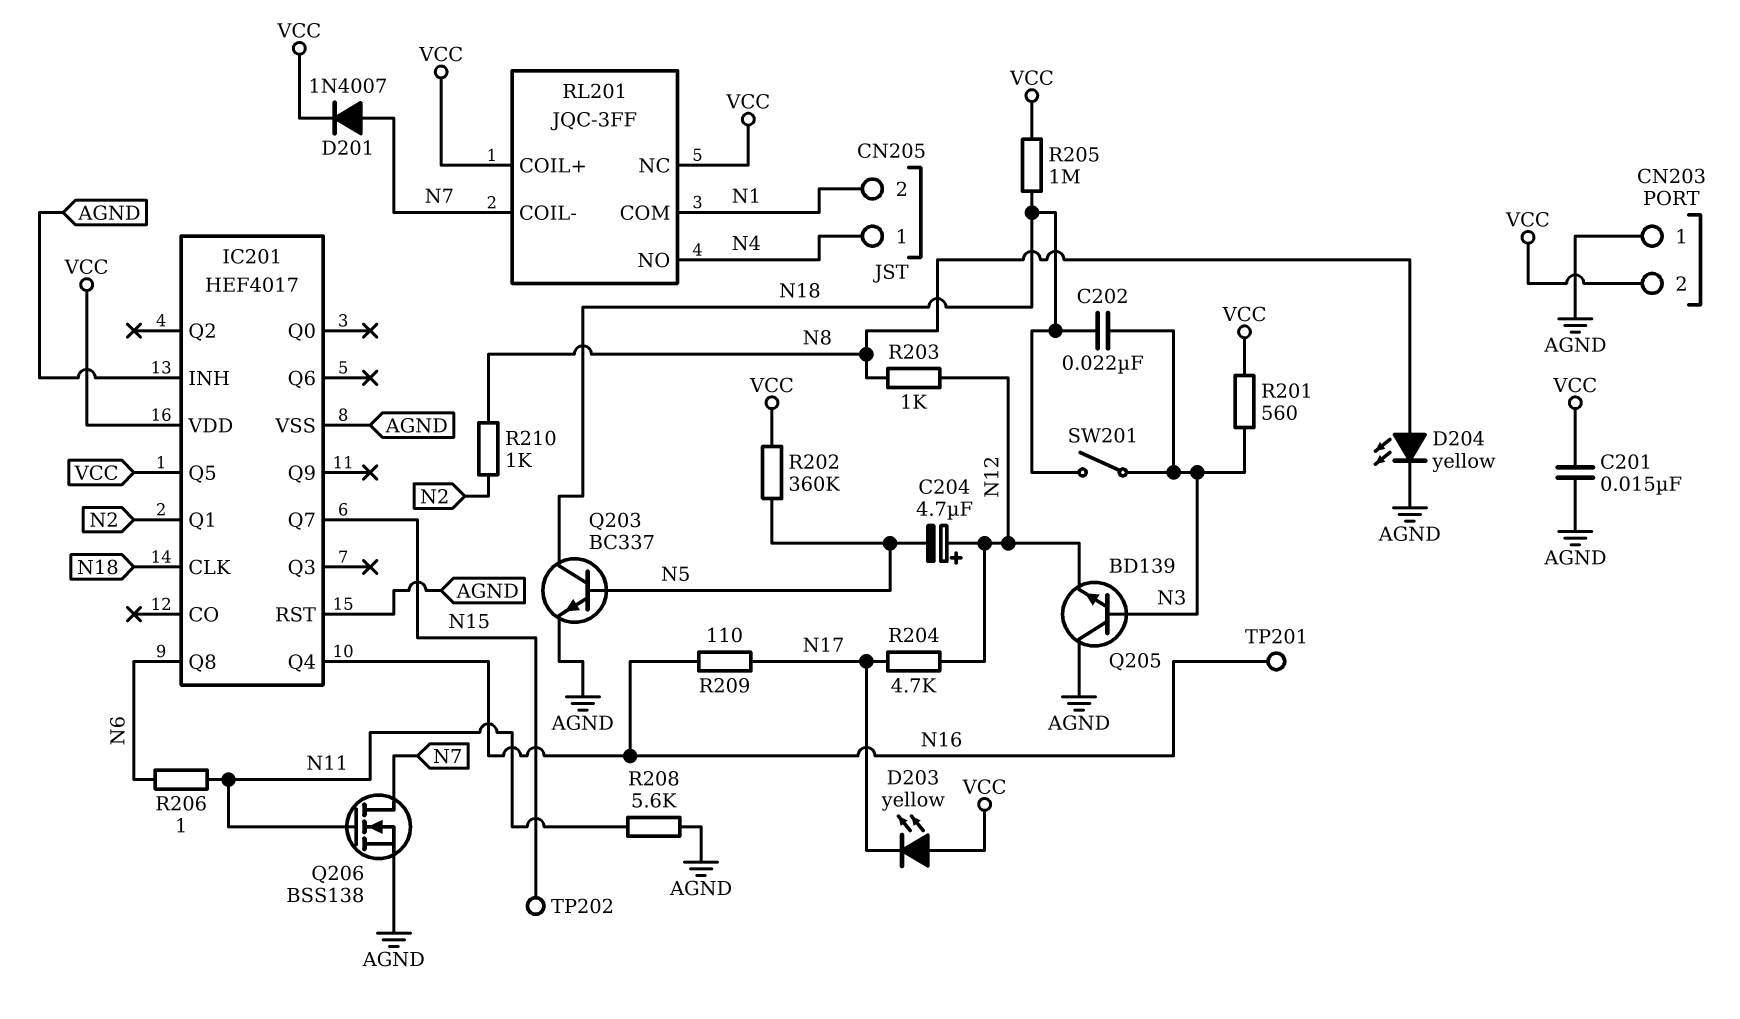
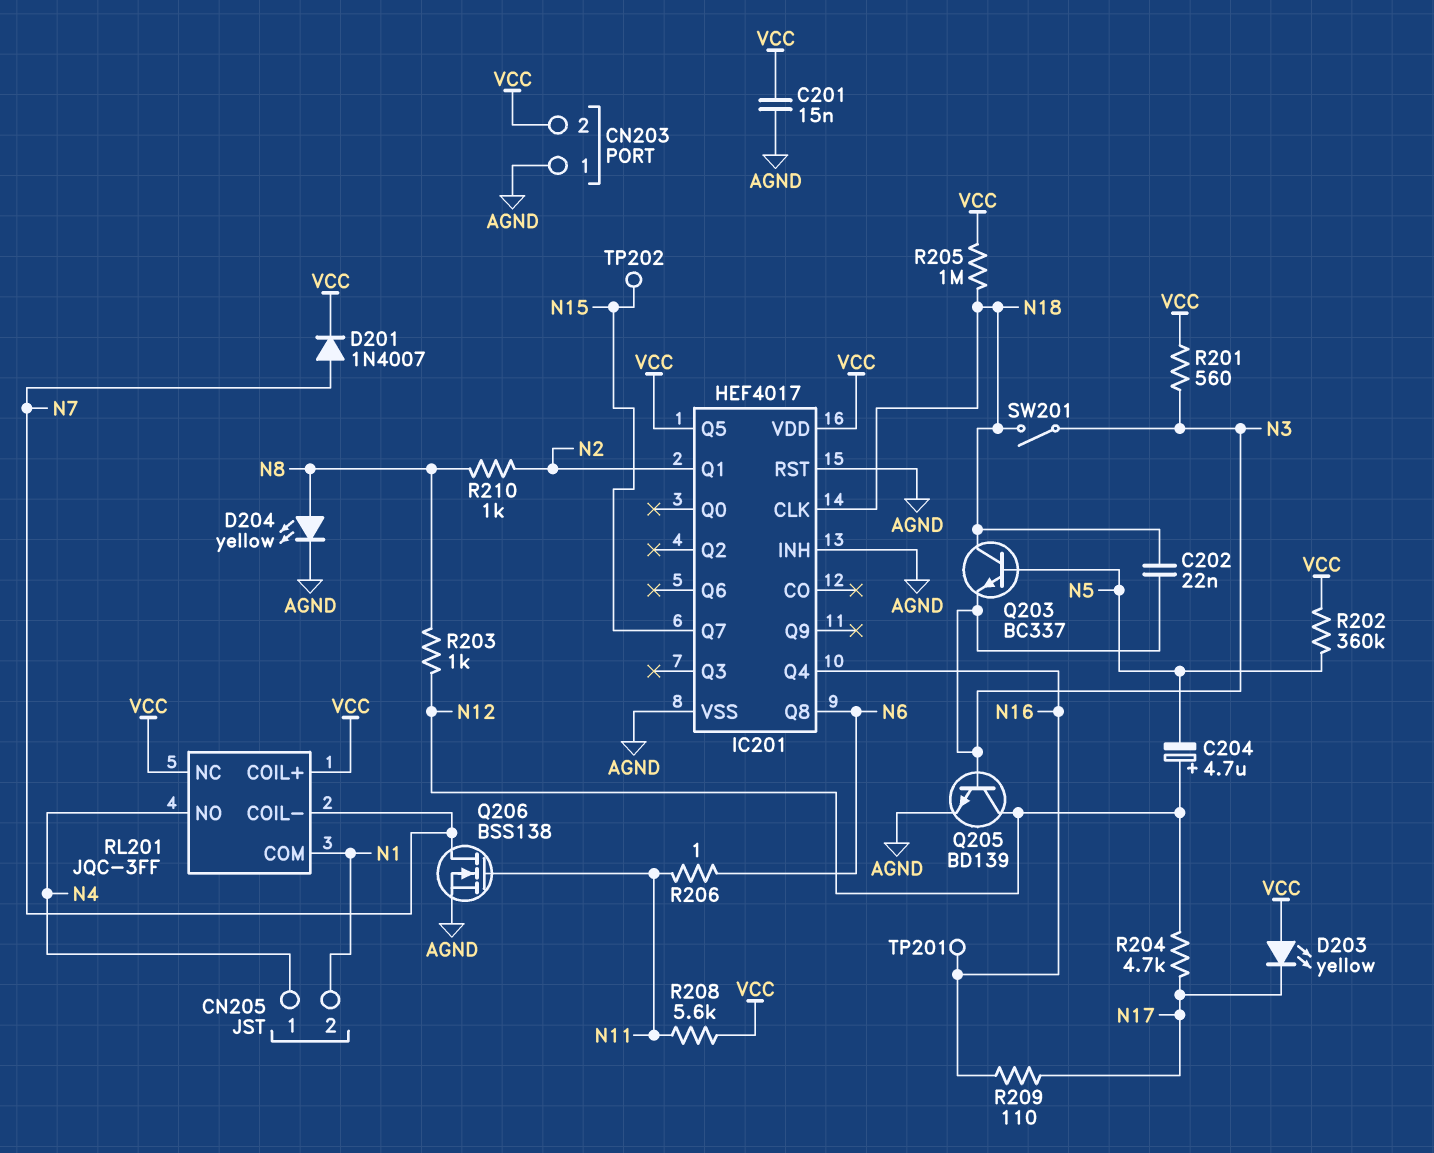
Q203: NPN BC337 (B N5, C N18, E AGND) -> NPN BC337 (B N5, C N18, E N3)
Q205: NPN BD139 (B N3, C AGND, E N12) -> NPN BD139 (B N3, C N12, E AGND)
R208: 5.6k (AGND, N11) -> 5.6k (N11, VCC)

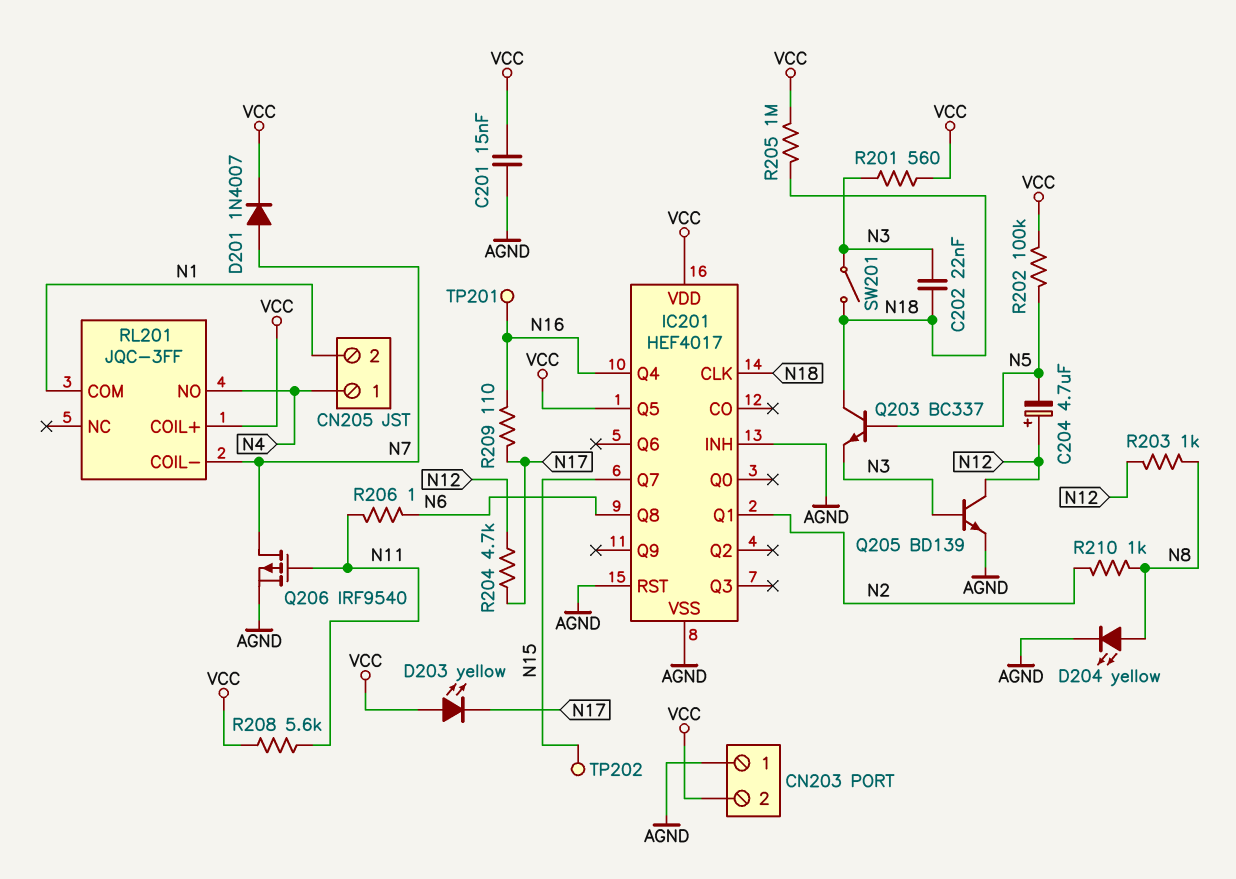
Q206: NMOS BSS138 (G N11, D N7, S AGND) -> PMOS IRF9540 (G N11, D N7, S AGND)
R202: 360k (N5, VCC) -> 100k (N5, VCC)
RL201 pin NC: VCC -> none

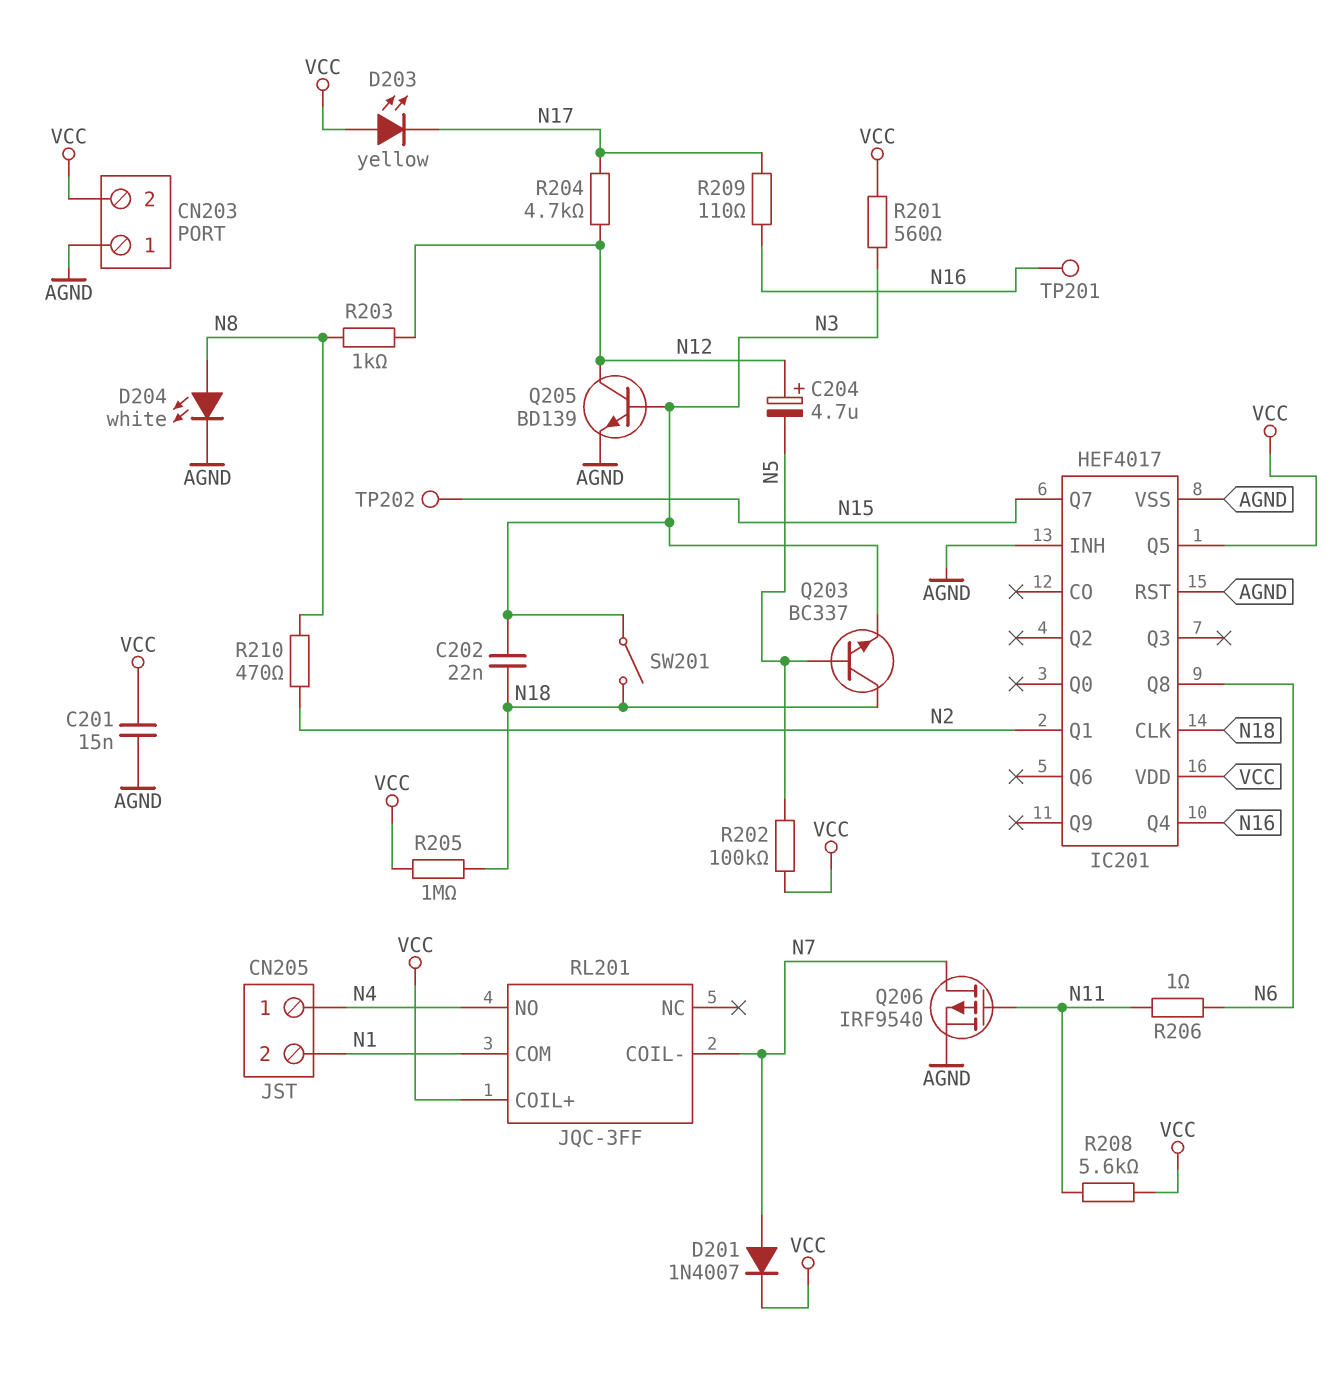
D204: LED yellow (A N8, K AGND) -> LED white (A N8, K AGND)
R210: 1k (N2, N8) -> 470 (N2, N8)

